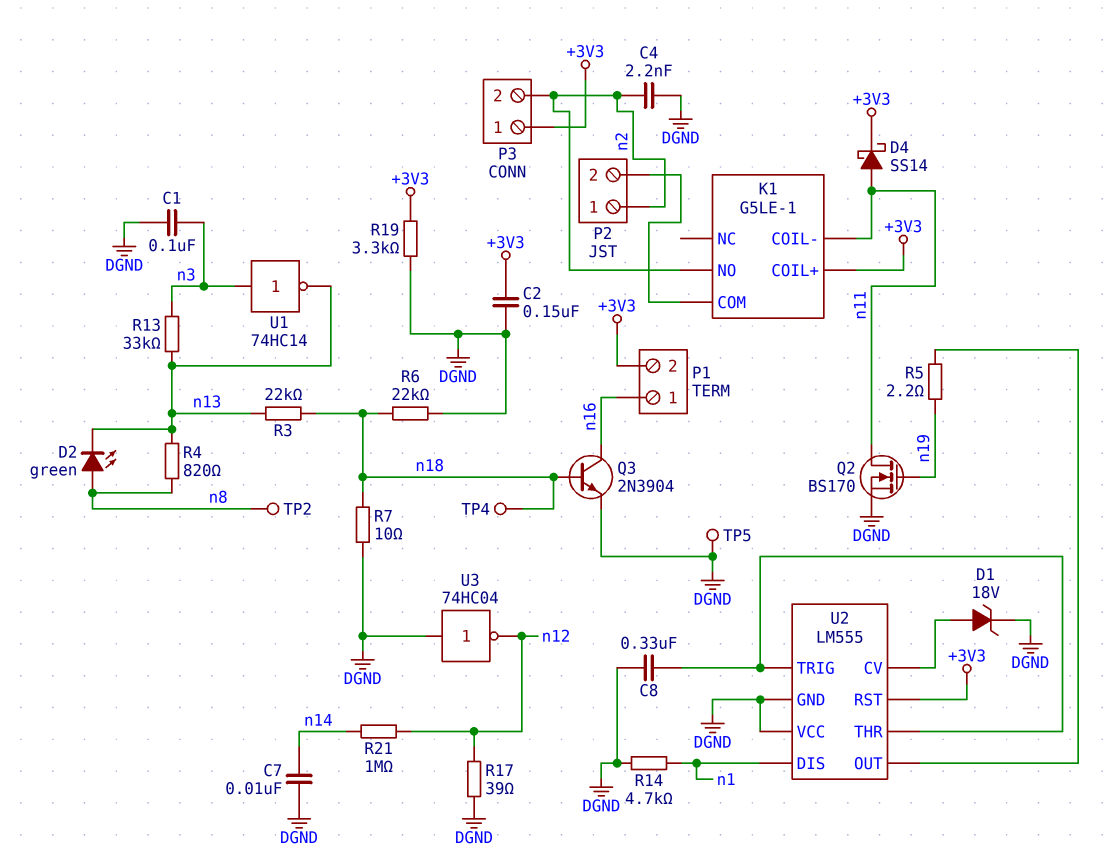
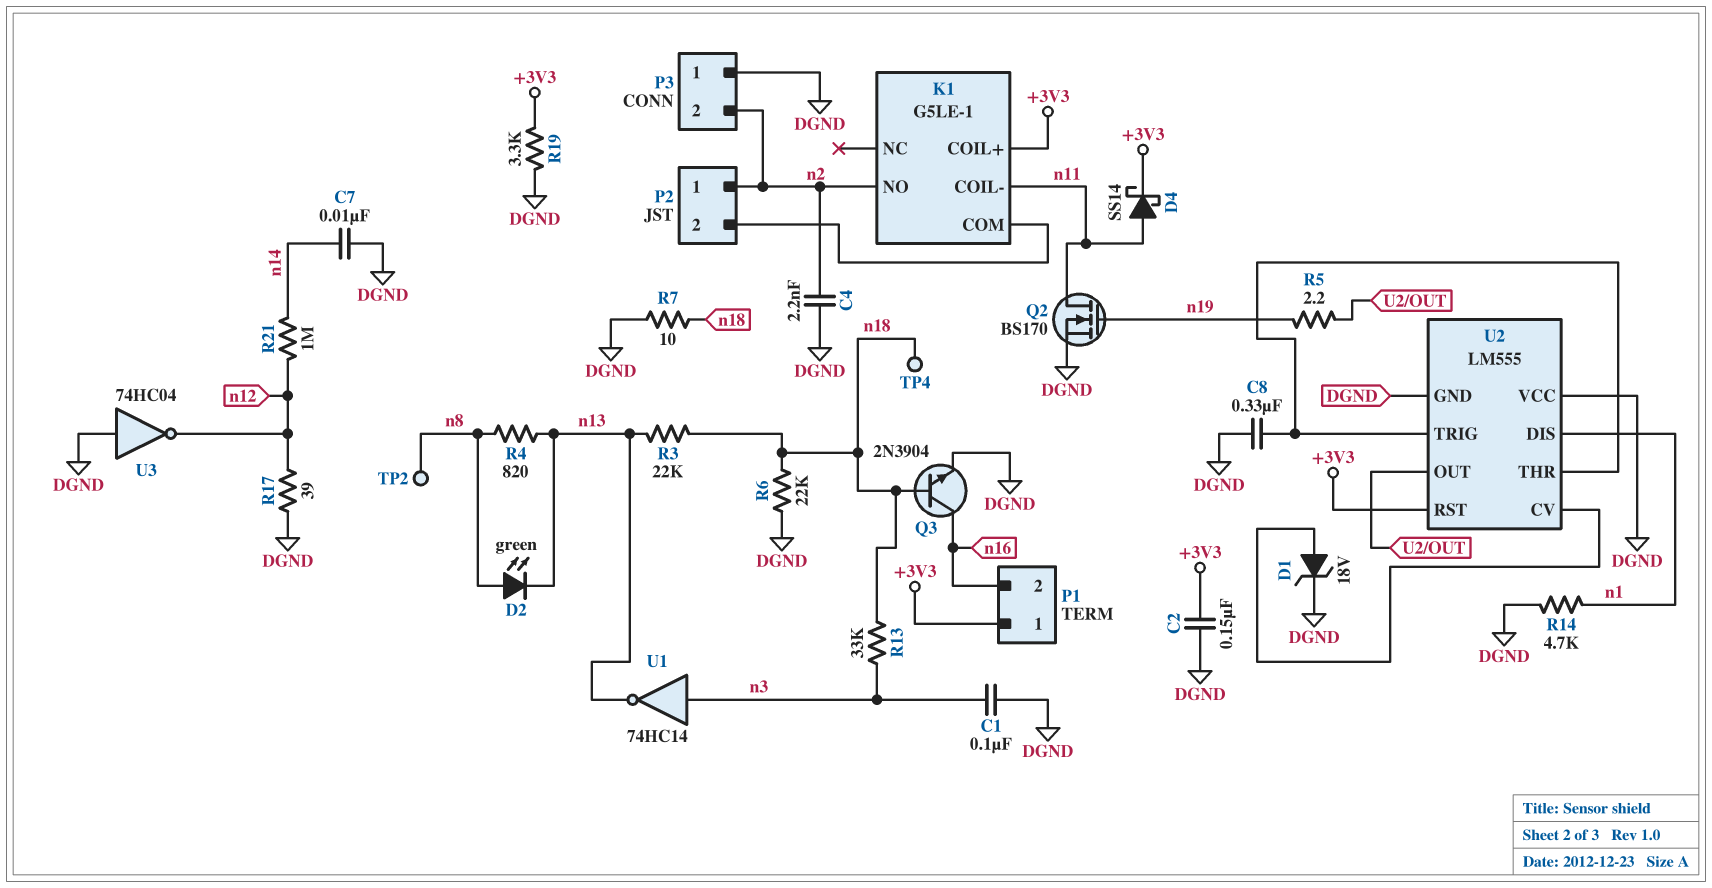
P1 pin 1: n16 -> +3V3
P1 pin 2: +3V3 -> n16
P3 pin 1: +3V3 -> DGND
R13: 33k (n3, n13) -> 33k (n3, n18)
TP5: test point (DGND) -> none

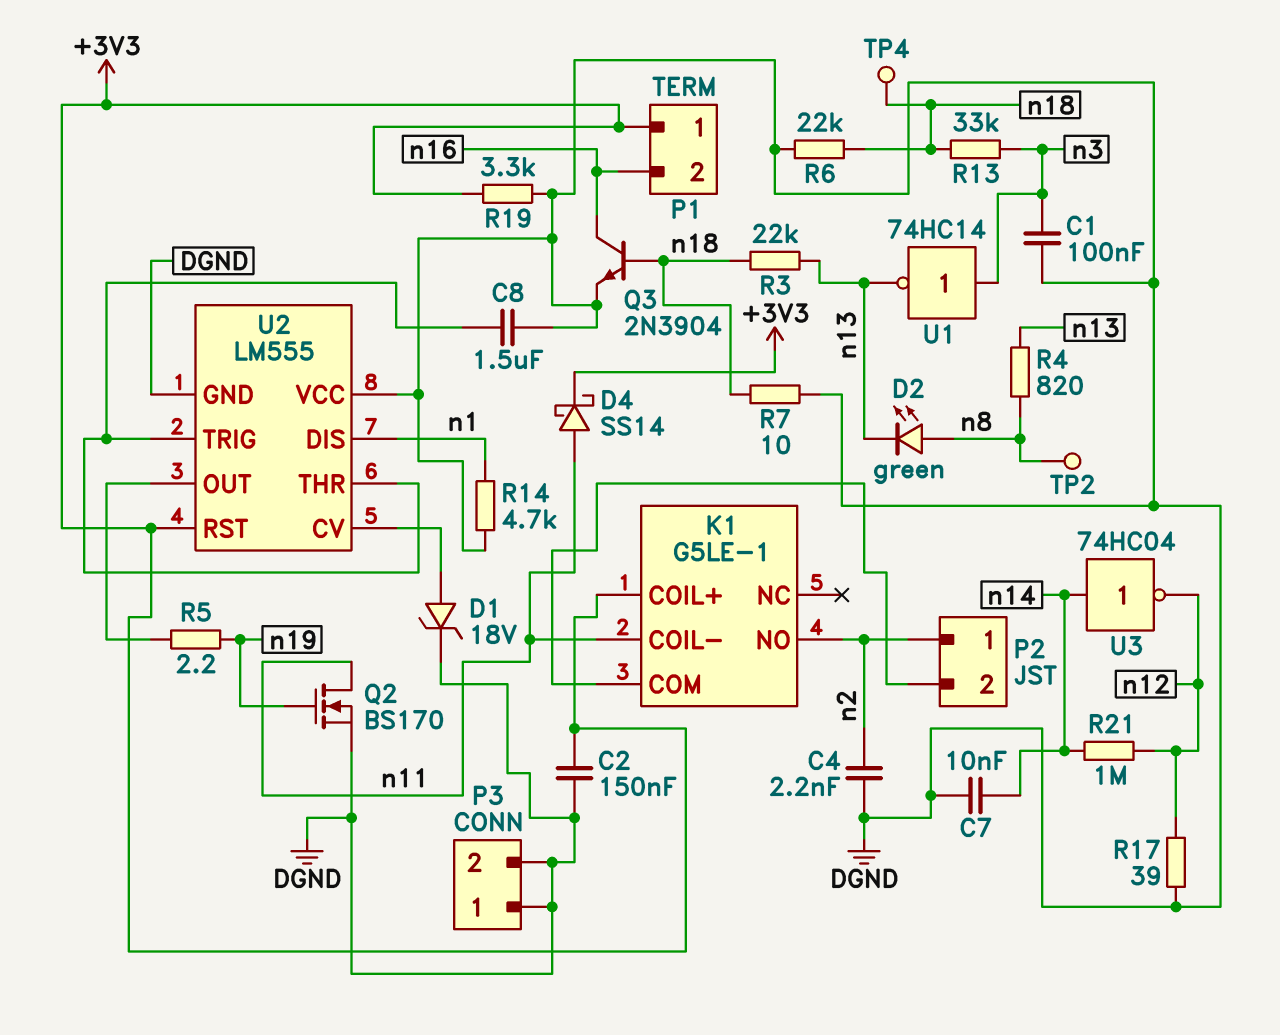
C8: 330nF (DGND, U2/THR) -> 1.5uF (DGND, U2/THR)
P3 pin 2: n2 -> DGND
U3: NOT 74HC04 (in DGND, out n12) -> NOT 74HC04 (in n14, out n12)

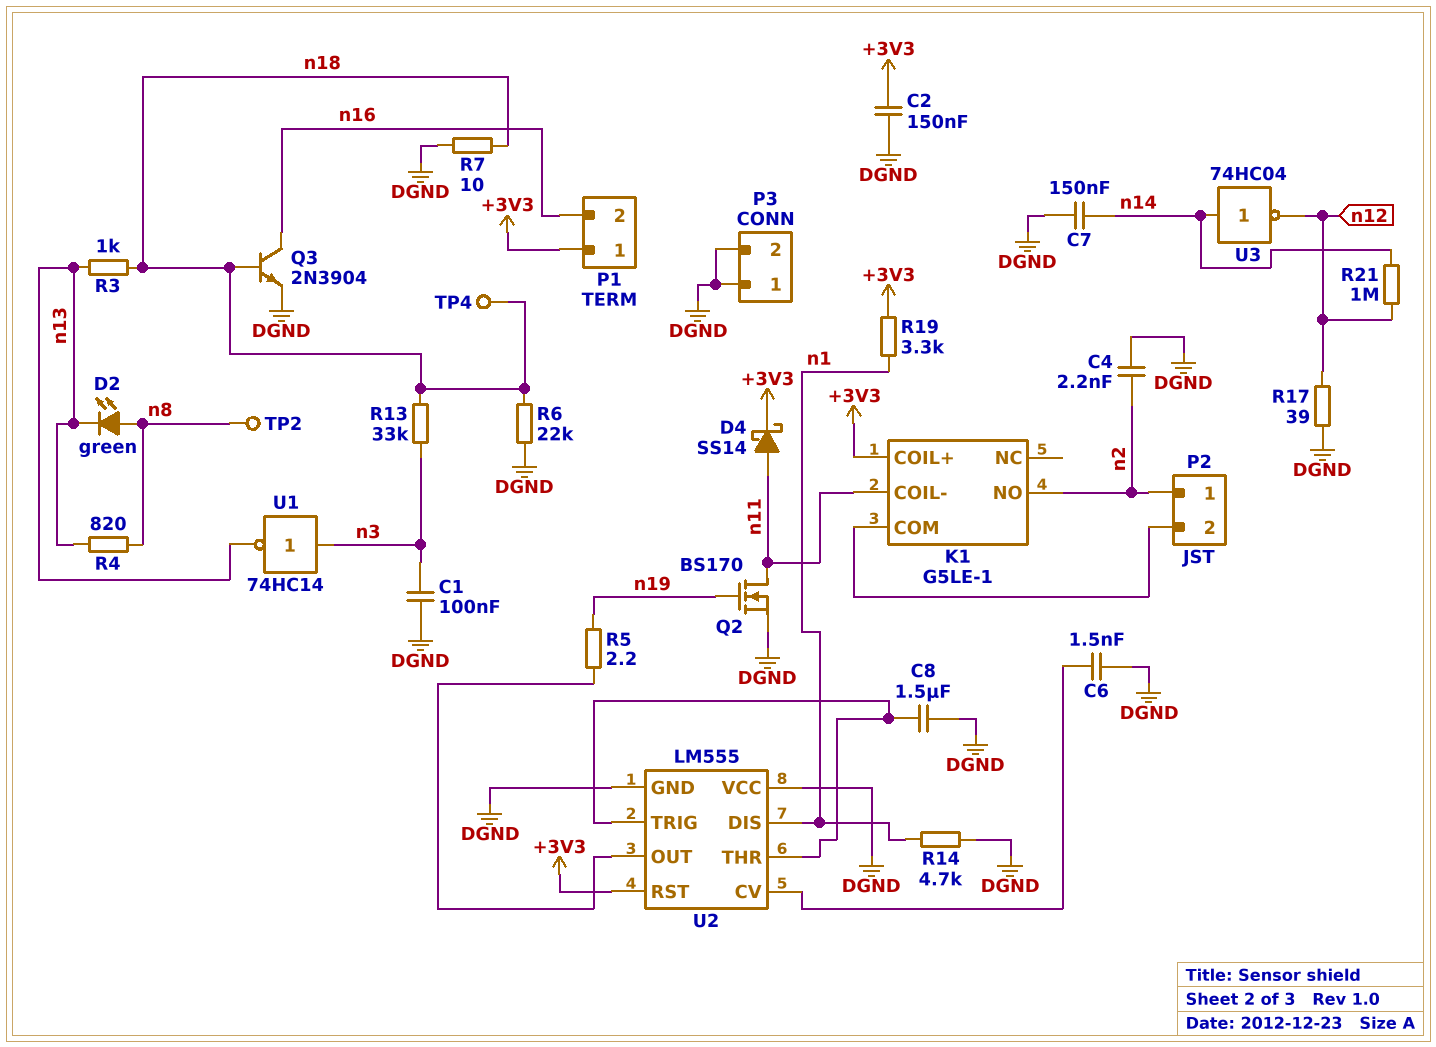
C6: none -> 1.5nF (DGND, U2/CV)
C7: 10nF (DGND, n14) -> 150nF (DGND, n14)
D1: zener 18V (A U2/CV, K DGND) -> none
R3: 22k (n13, n18) -> 1k (n13, n18)
R19: 3.3k (+3V3, DGND) -> 3.3k (+3V3, n1)

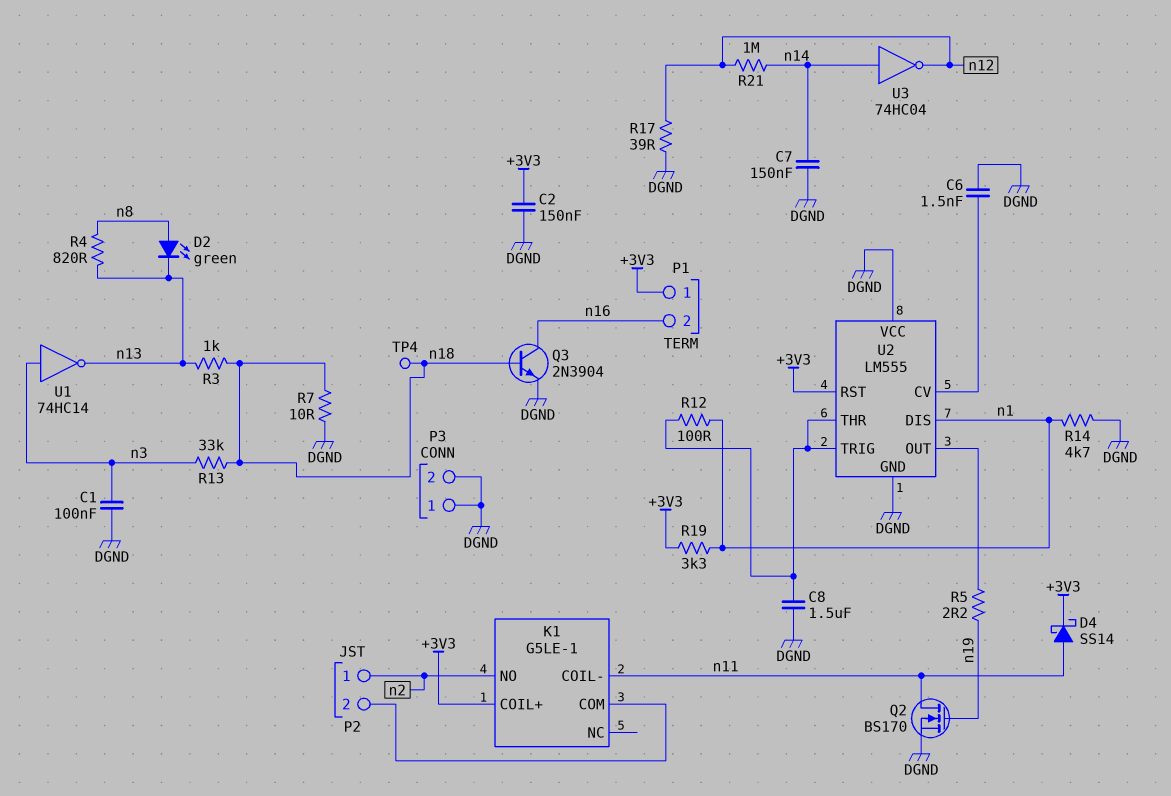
C4: 2.2nF (DGND, n2) -> none
R6: 22k (DGND, n18) -> none
R12: none -> 100 (U2/THR, n1)
TP2: test point (n8) -> none

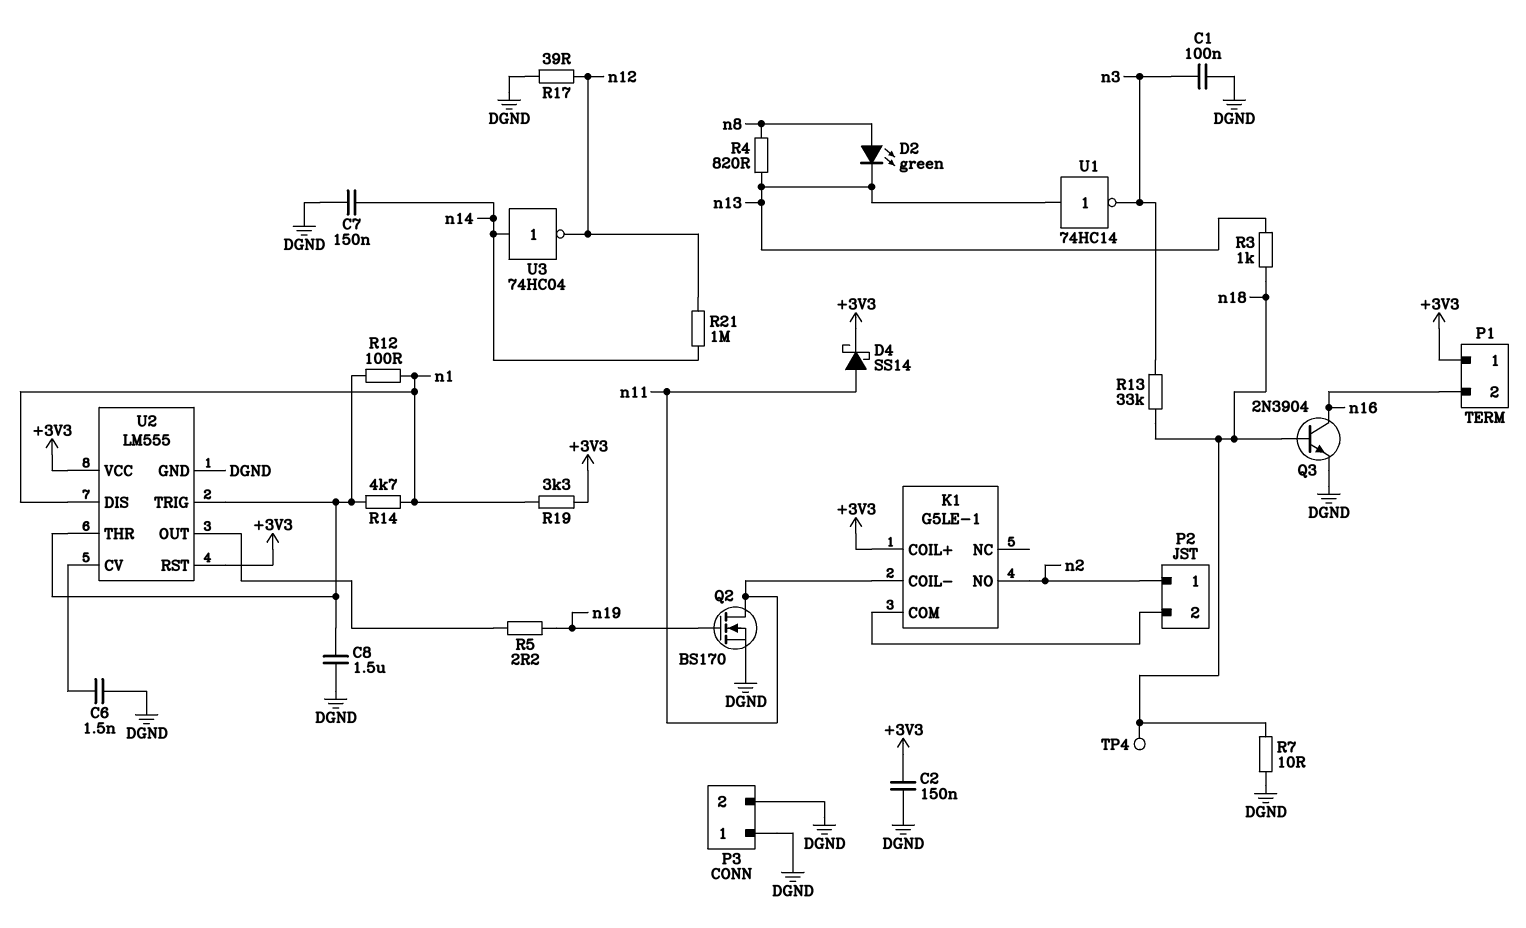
R14: 4.7k (DGND, n1) -> 4.7k (U2/THR, n1)
U1: NOT 74HC14 (in n3, out n13) -> NOT 74HC14 (in n13, out n3)
U2 pin VCC: DGND -> +3V3

